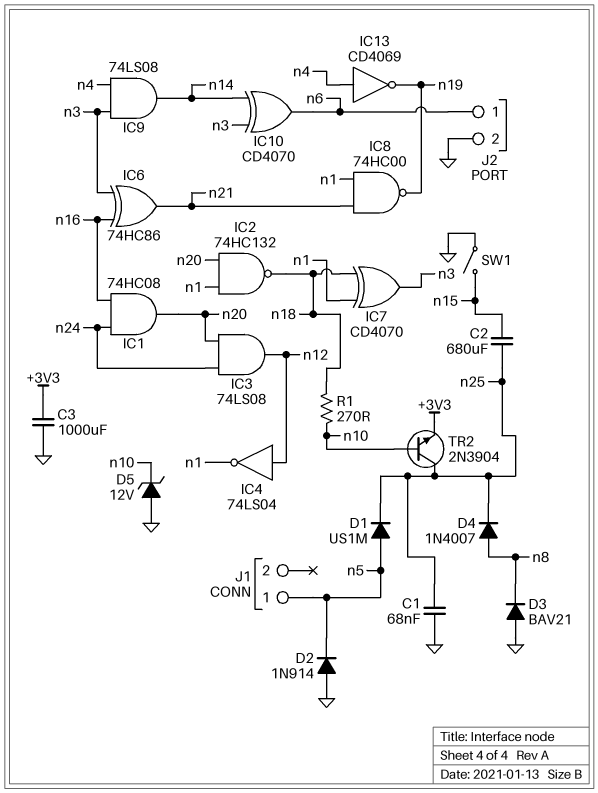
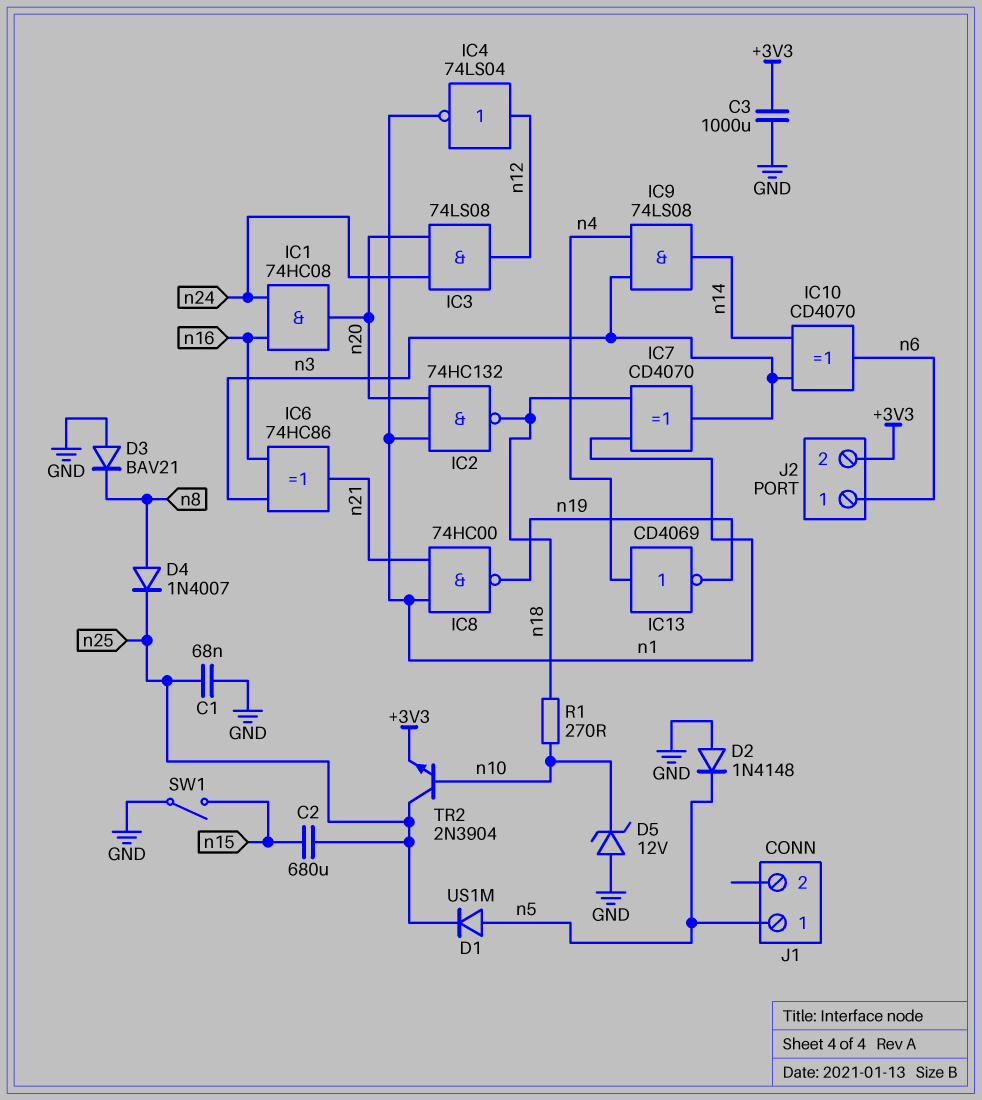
D2: diode 1N914 (A GND, K n5) -> diode 1N4148 (A GND, K n5)
J2 pin 2: GND -> +3V3

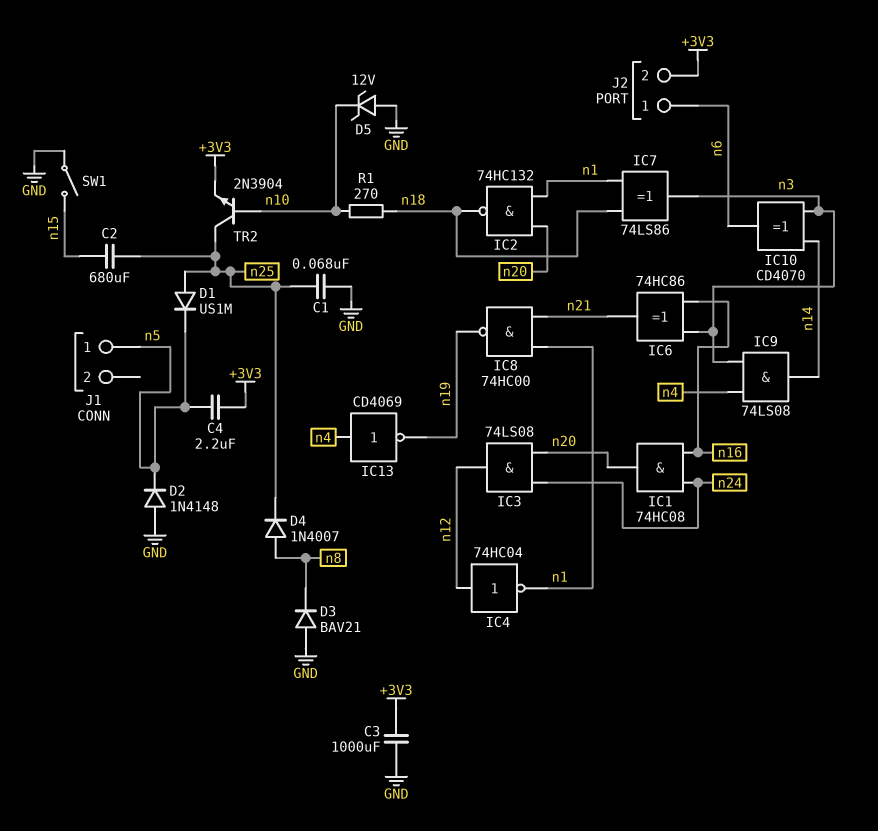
C4: none -> 2.2uF (+3V3, n5)
D1: diode US1M (A n5, K n25) -> diode US1M (A n25, K n5)
IC4: NOT 74LS04 (in n12, out n1) -> NOT 74HC04 (in n12, out n1)
IC7: XOR CD4070 (in n1, in n18, out n3) -> XOR 74LS86 (in n1, in n18, out n3)

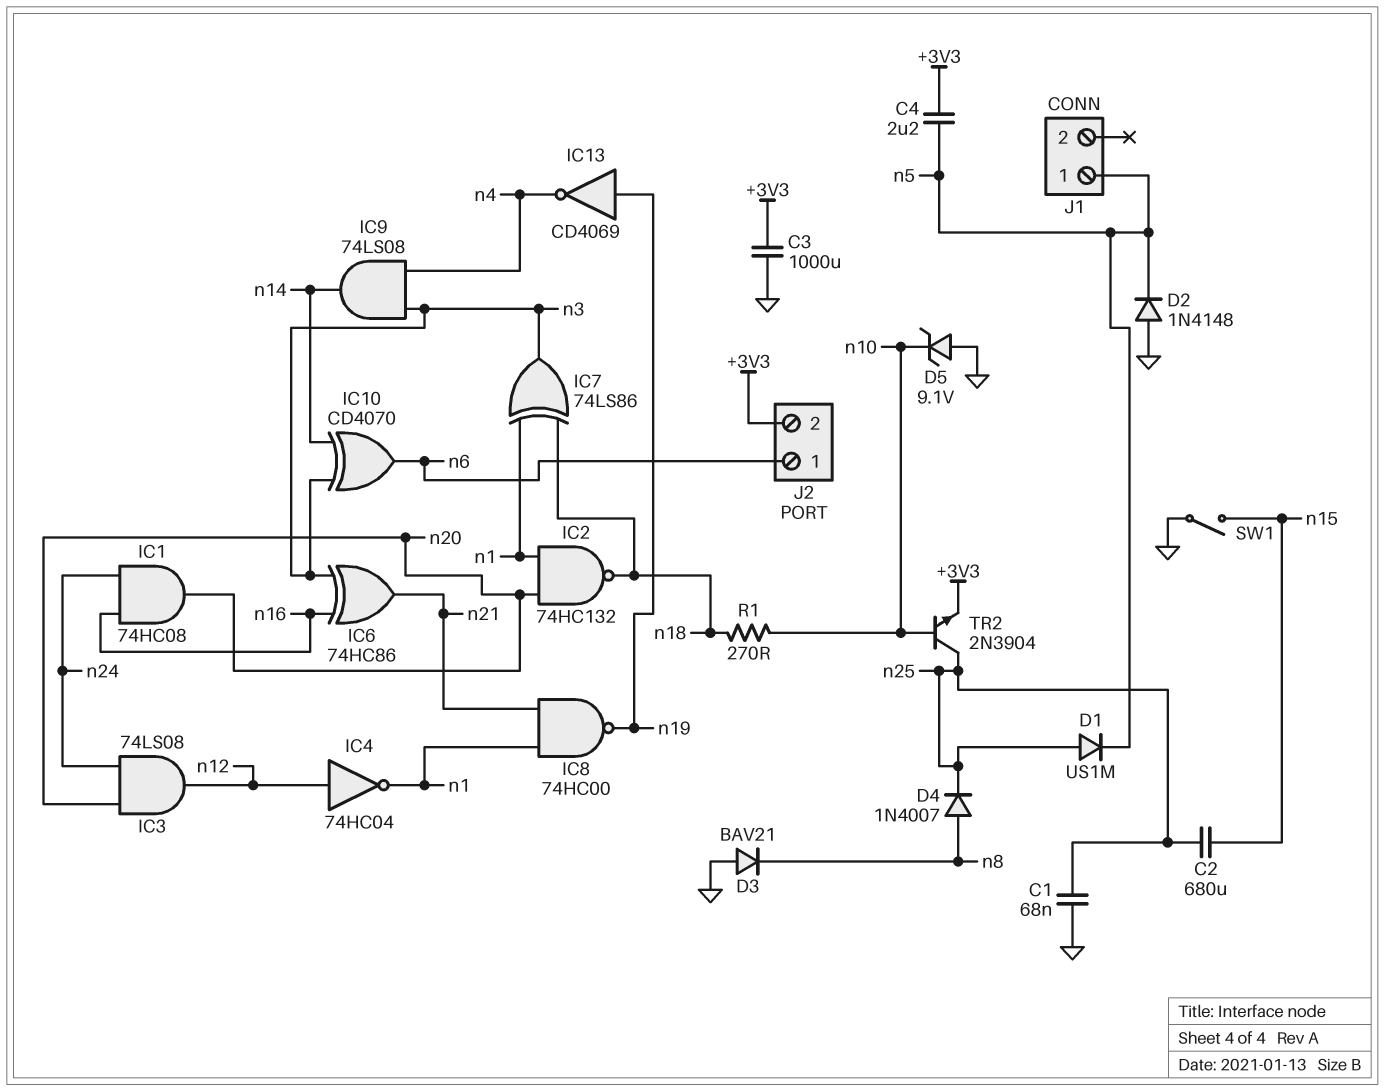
D5: zener 12V (A GND, K n10) -> zener 9.1V (A GND, K n10)
IC13: NOT CD4069 (in n4, out n19) -> NOT CD4069 (in n19, out n4)

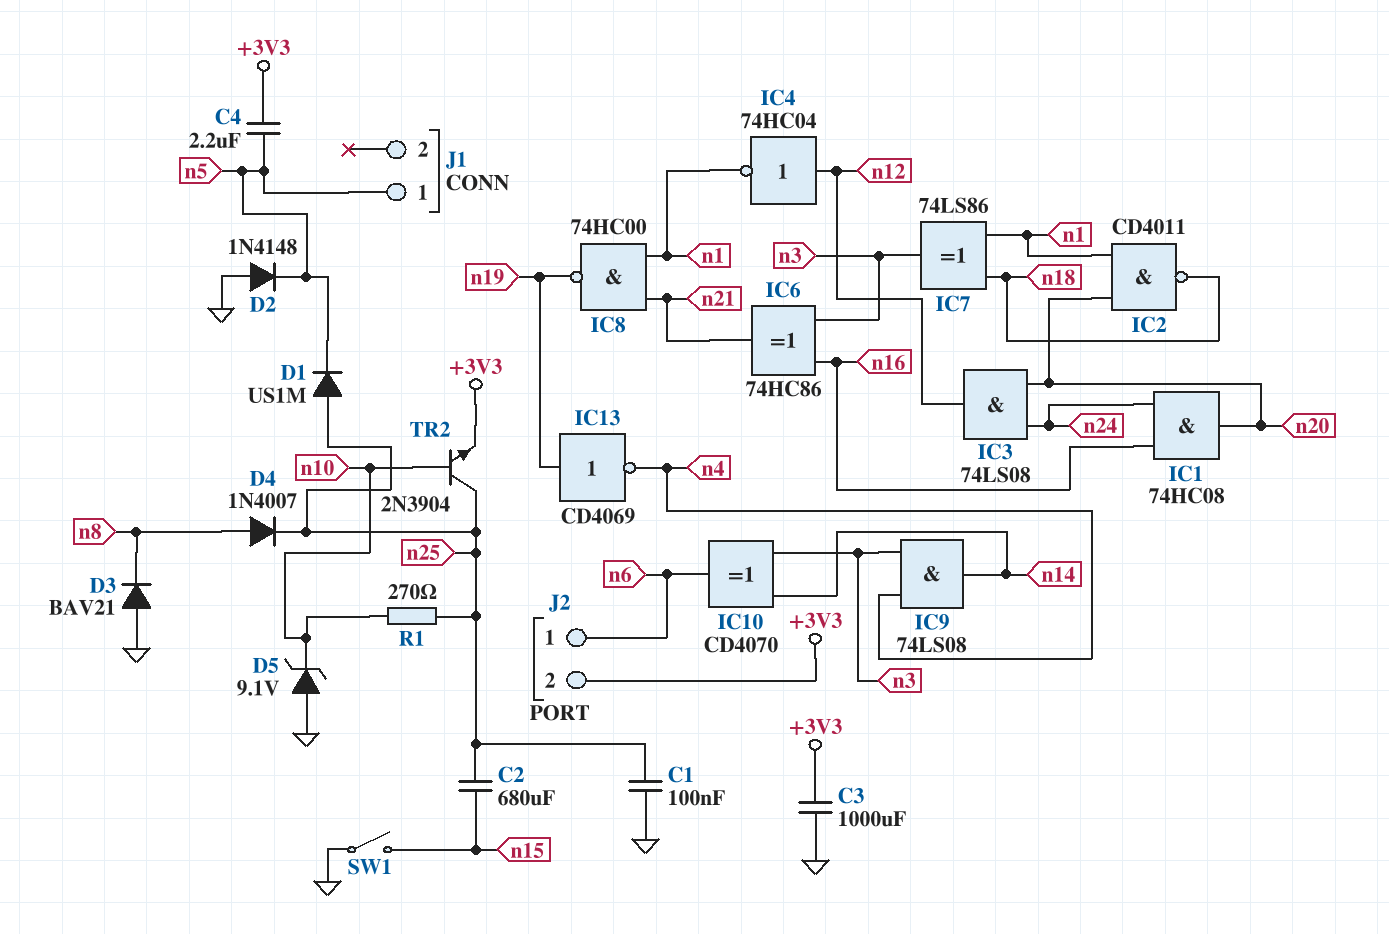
C1: 68nF (GND, n25) -> 100nF (GND, n25)
IC2: NAND 74HC132 (in n1, in n20, out n18) -> NAND CD4011 (in n1, in n20, out n18)
R1: 270 (n10, n18) -> 270 (n10, n25)

